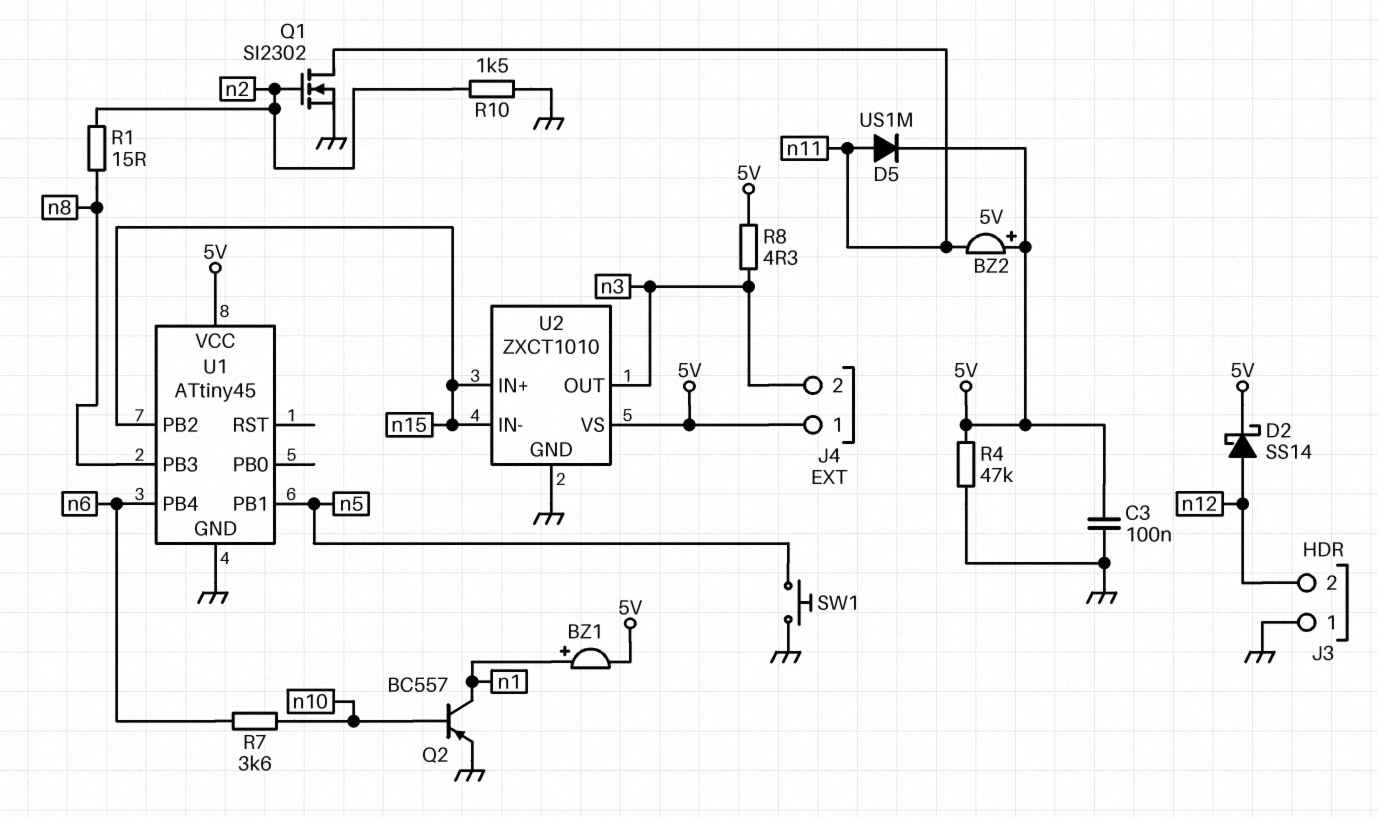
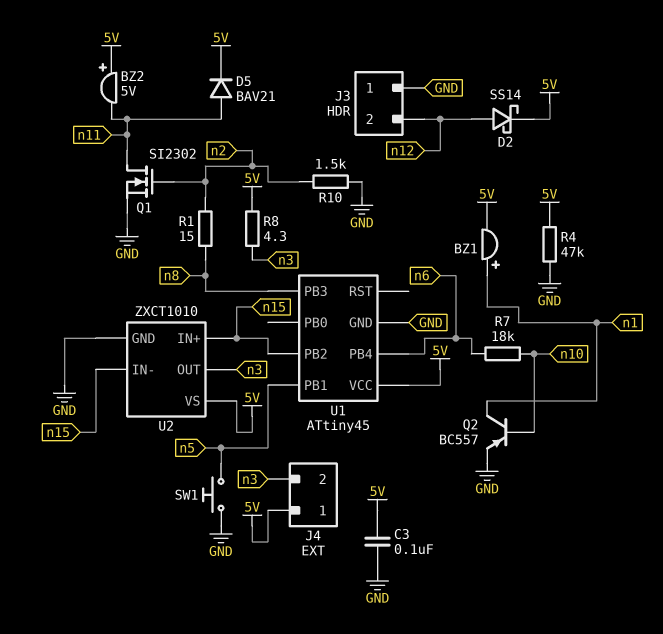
D5: diode US1M (A n11, K 5V) -> diode BAV21 (A n11, K 5V)
R7: 3.6k (n6, n10) -> 18k (n6, n10)

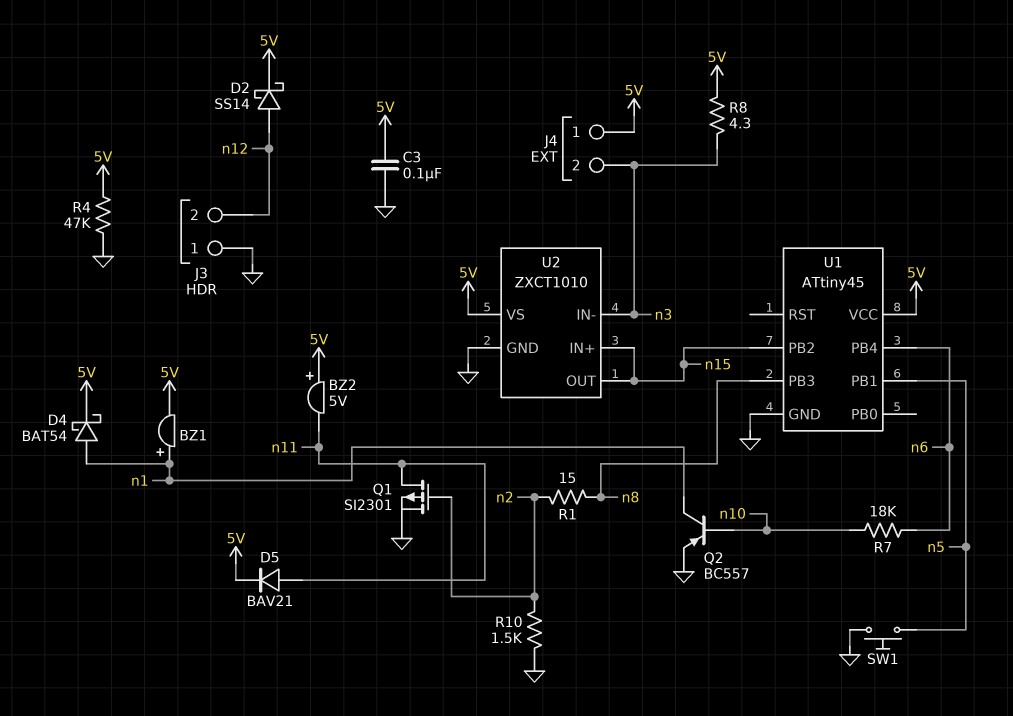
D4: none -> schottky BAT54 (A n1, K 5V)
Q1: NMOS SI2302 (G n2, D n11, S GND) -> PMOS SI2301 (G n2, D n11, S GND)
U2 pin IN-: n15 -> n3
U2 pin OUT: n3 -> n15

